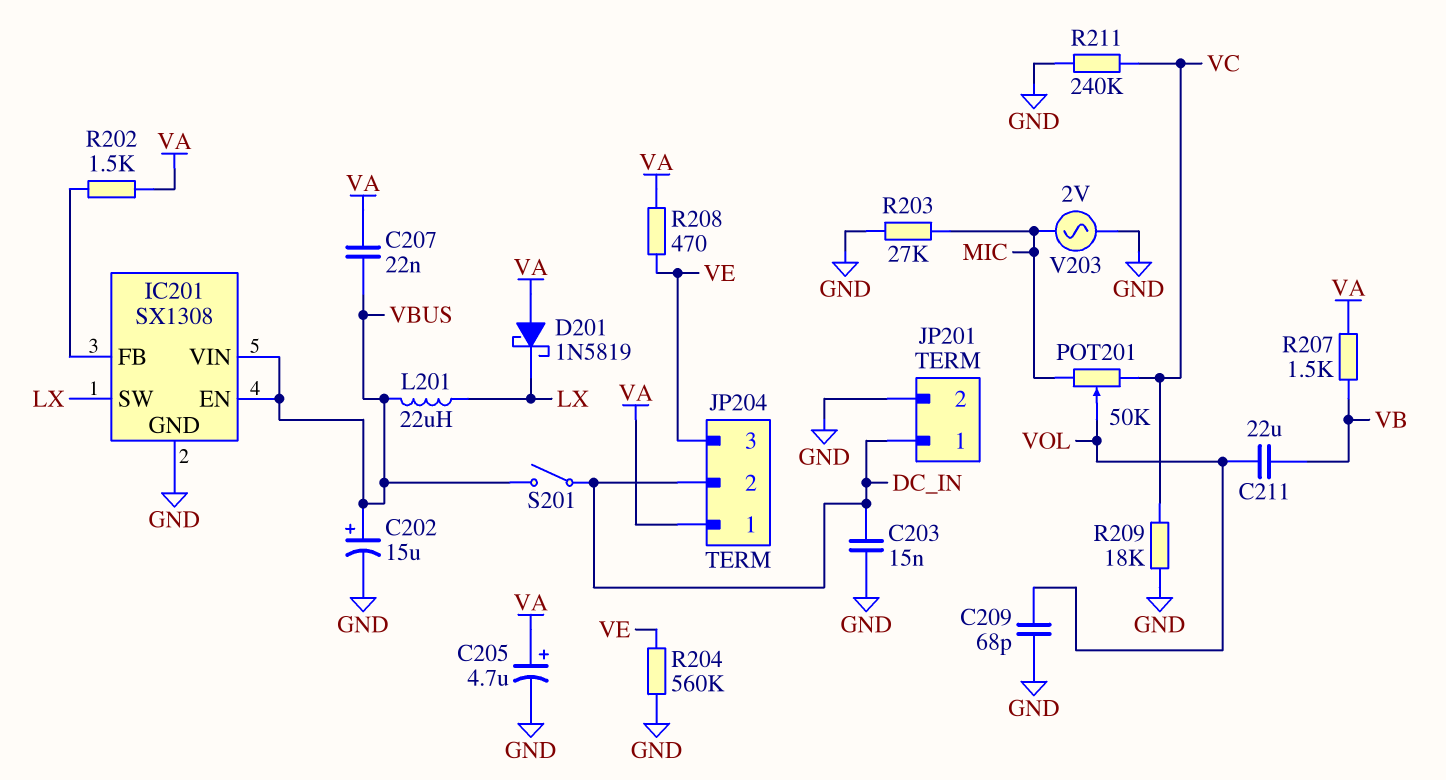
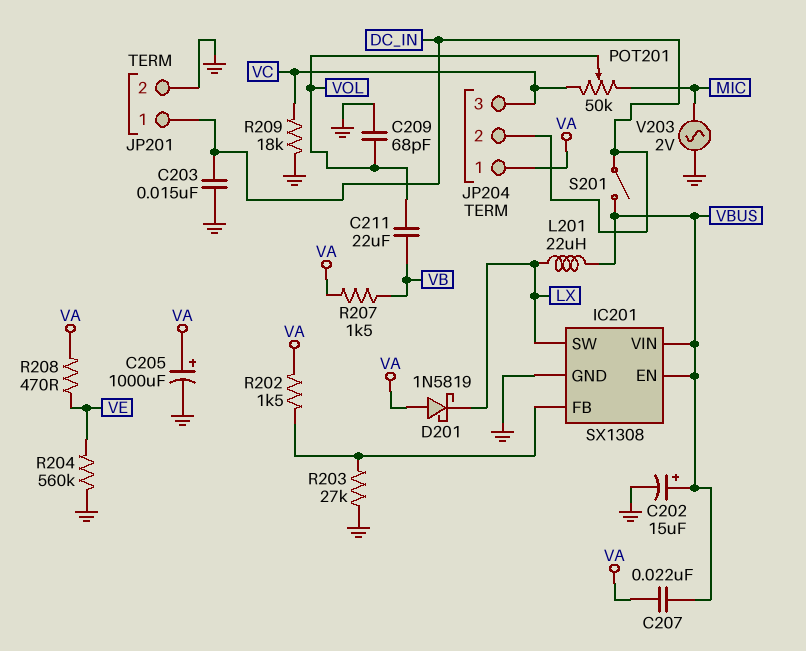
C205: 4.7uF (plus VA, minus GND) -> 1000uF (plus VA, minus GND)
JP204 pin 3: VE -> VC
R203: 27k (GND, MIC) -> 27k (GND, IC201/FB)
R211: 240k (GND, VC) -> none

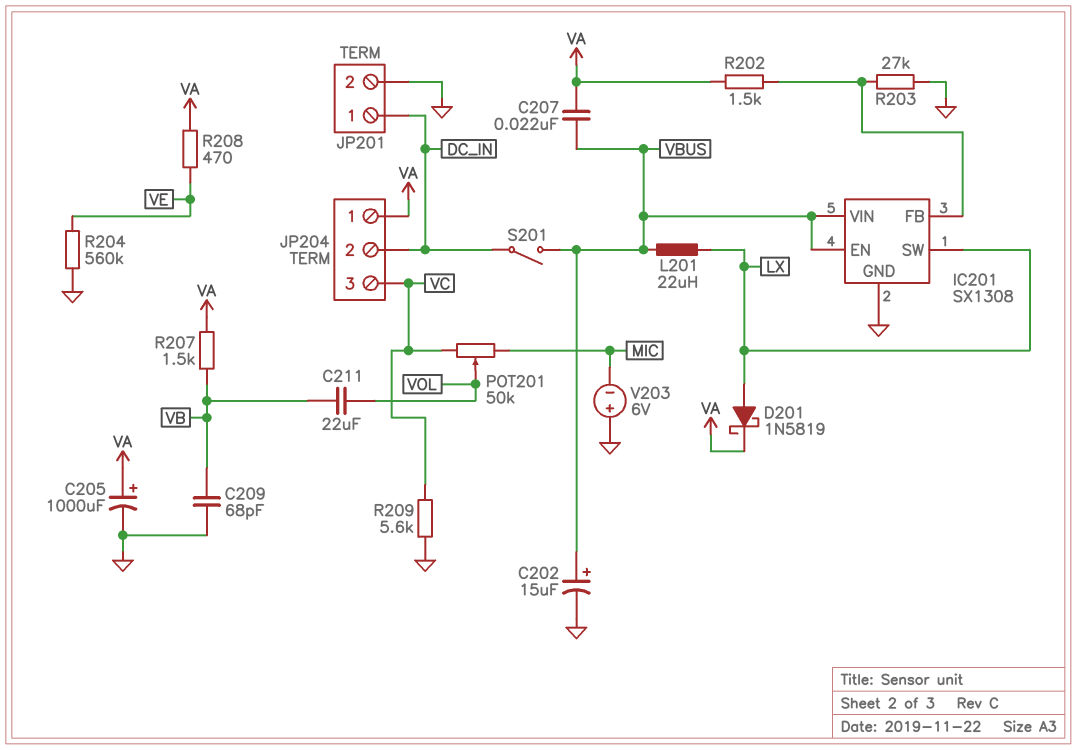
C203: 15nF (DC_IN, GND) -> none
C209: 68pF (GND, VOL) -> 68pF (GND, VB)
D201: schottky 1N5819 (A VA, K LX) -> schottky 1N5819 (A LX, K VA)
R209: 18k (GND, VC) -> 5.6k (GND, VC)
V203: AC 2V (GND, MIC) -> 6V (plus GND, minus MIC)

